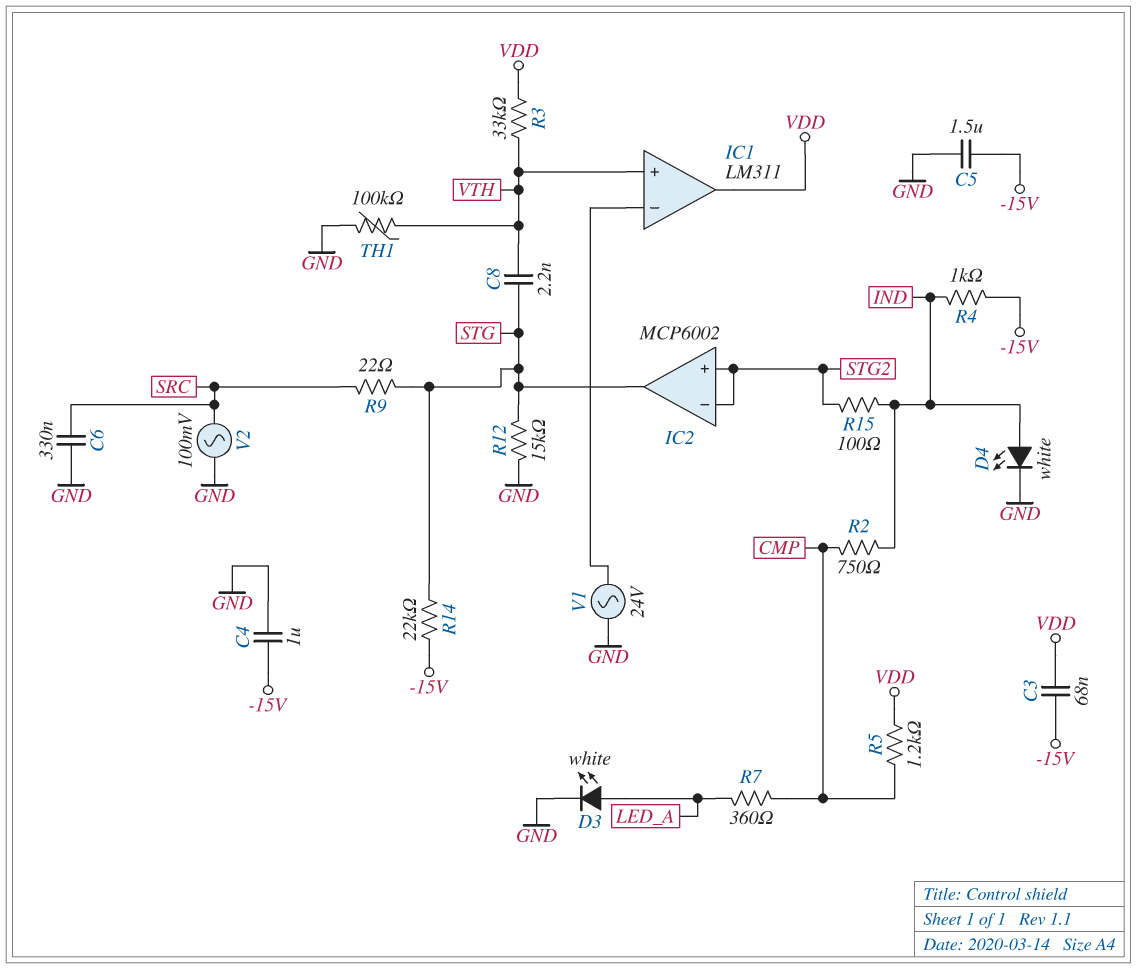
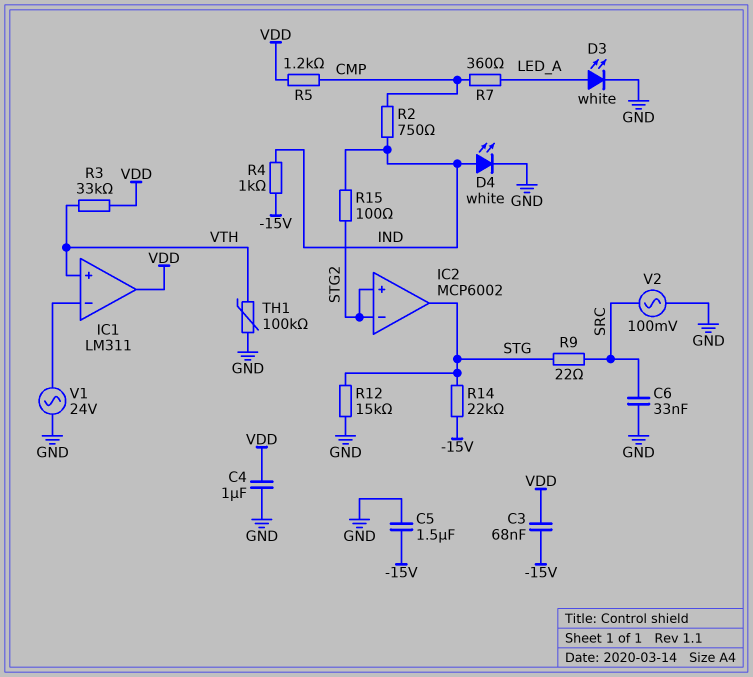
C4: 1uF (-15V, GND) -> 1uF (GND, VDD)
C6: 330nF (GND, SRC) -> 33nF (GND, SRC)
C8: 2.2nF (STG, VTH) -> none

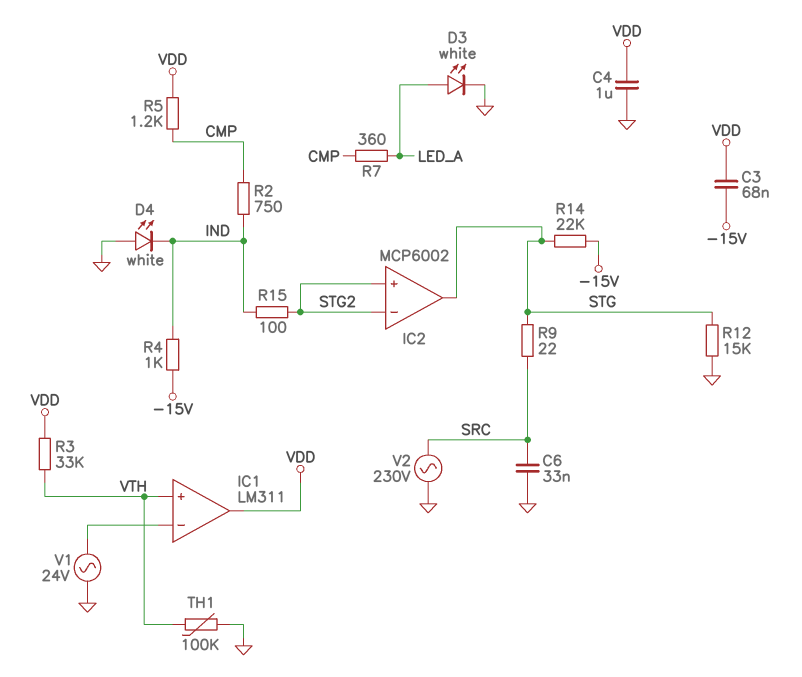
C5: 1.5uF (-15V, GND) -> none
D4: LED white (A IND, K GND) -> LED white (A GND, K IND)
V2: AC 100mV (GND, SRC) -> AC 230V (GND, SRC)

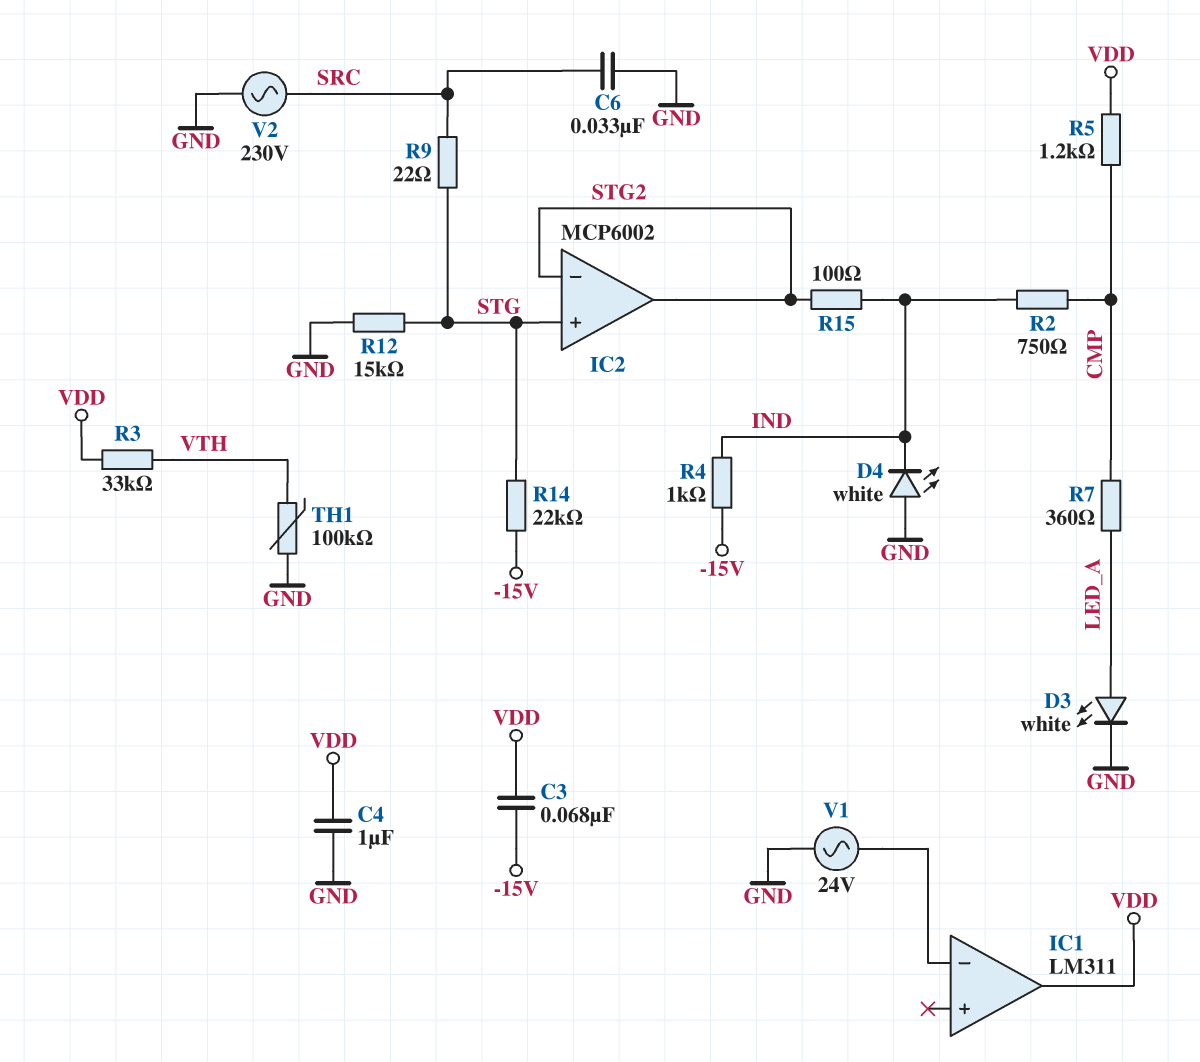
IC1 pin in+: VTH -> none
IC2 pin in+: STG2 -> STG
IC2 pin out: STG -> STG2

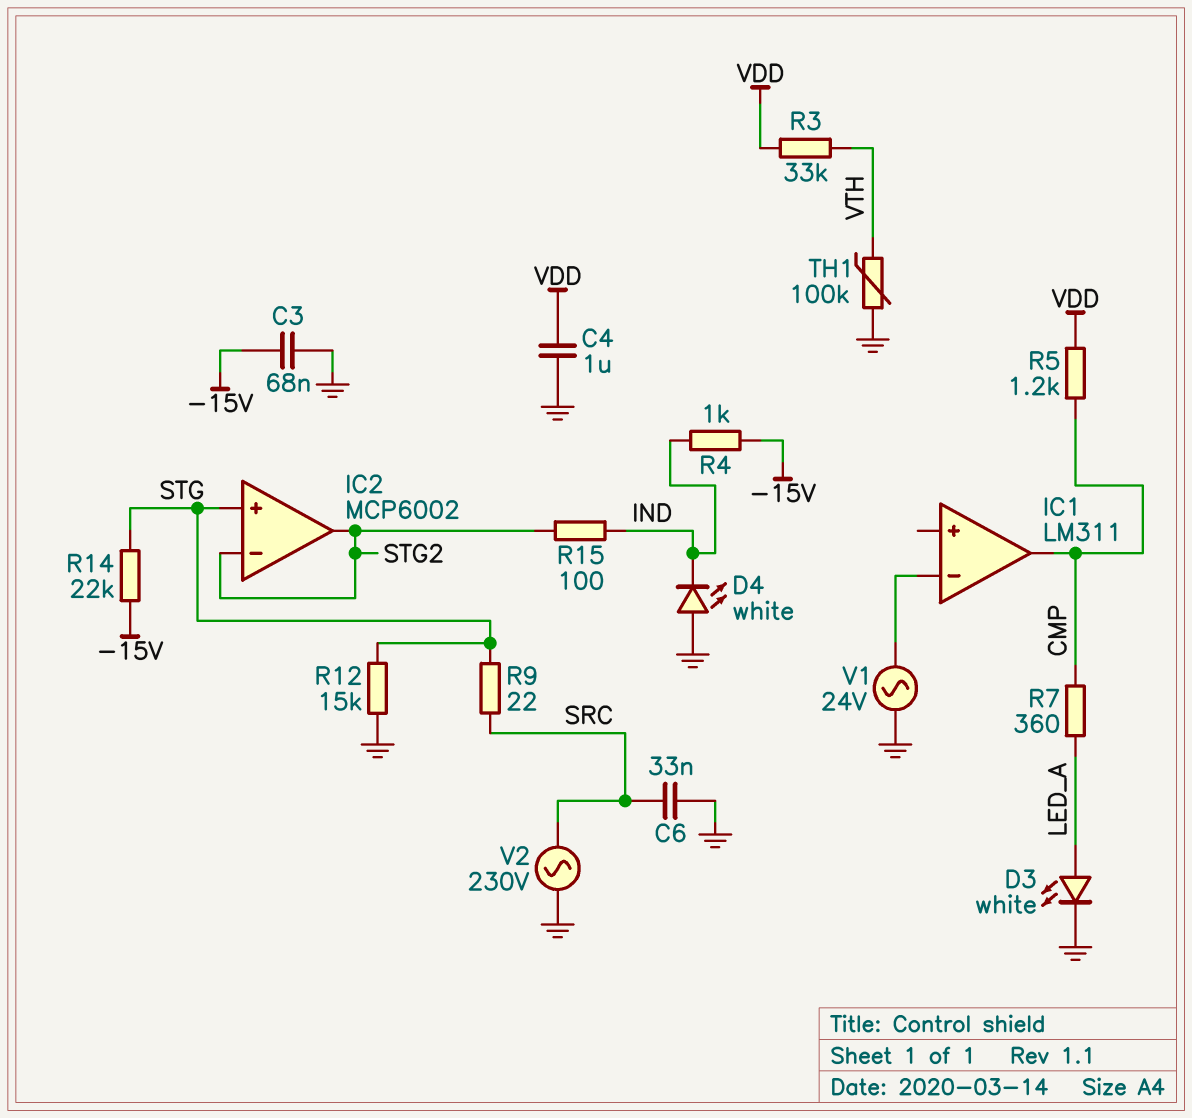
C3: 68nF (-15V, VDD) -> 68nF (-15V, GND)
IC1 pin out: VDD -> CMP
R2: 750 (CMP, IND) -> none

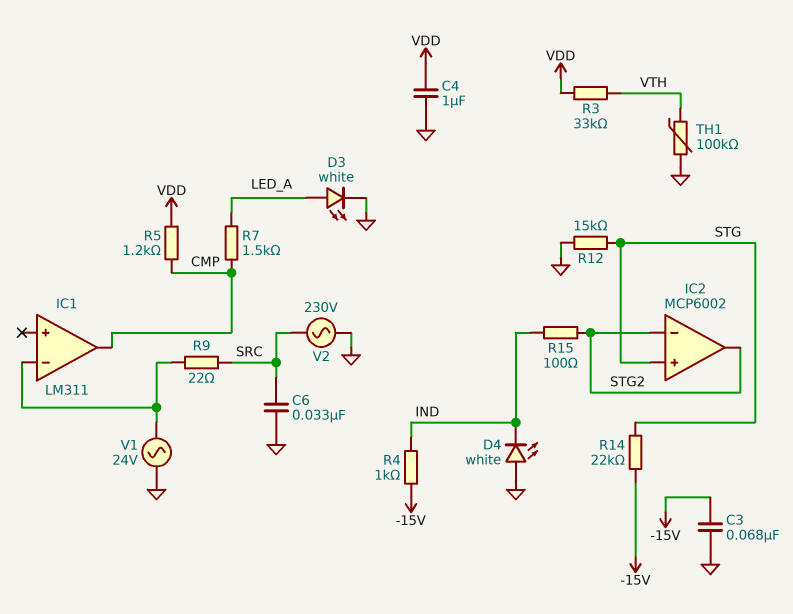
R7: 360 (CMP, LED_A) -> 1.5k (CMP, LED_A)
R9: 22 (SRC, STG) -> 22 (IC1/in-, SRC)

